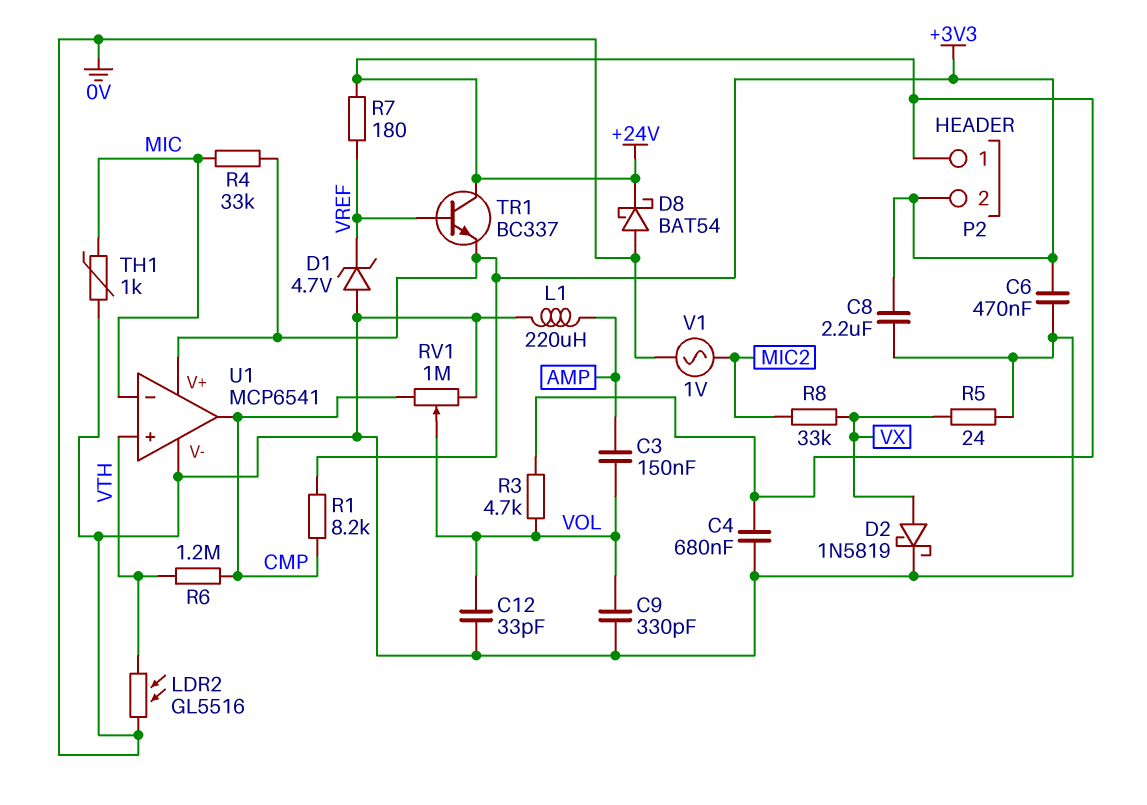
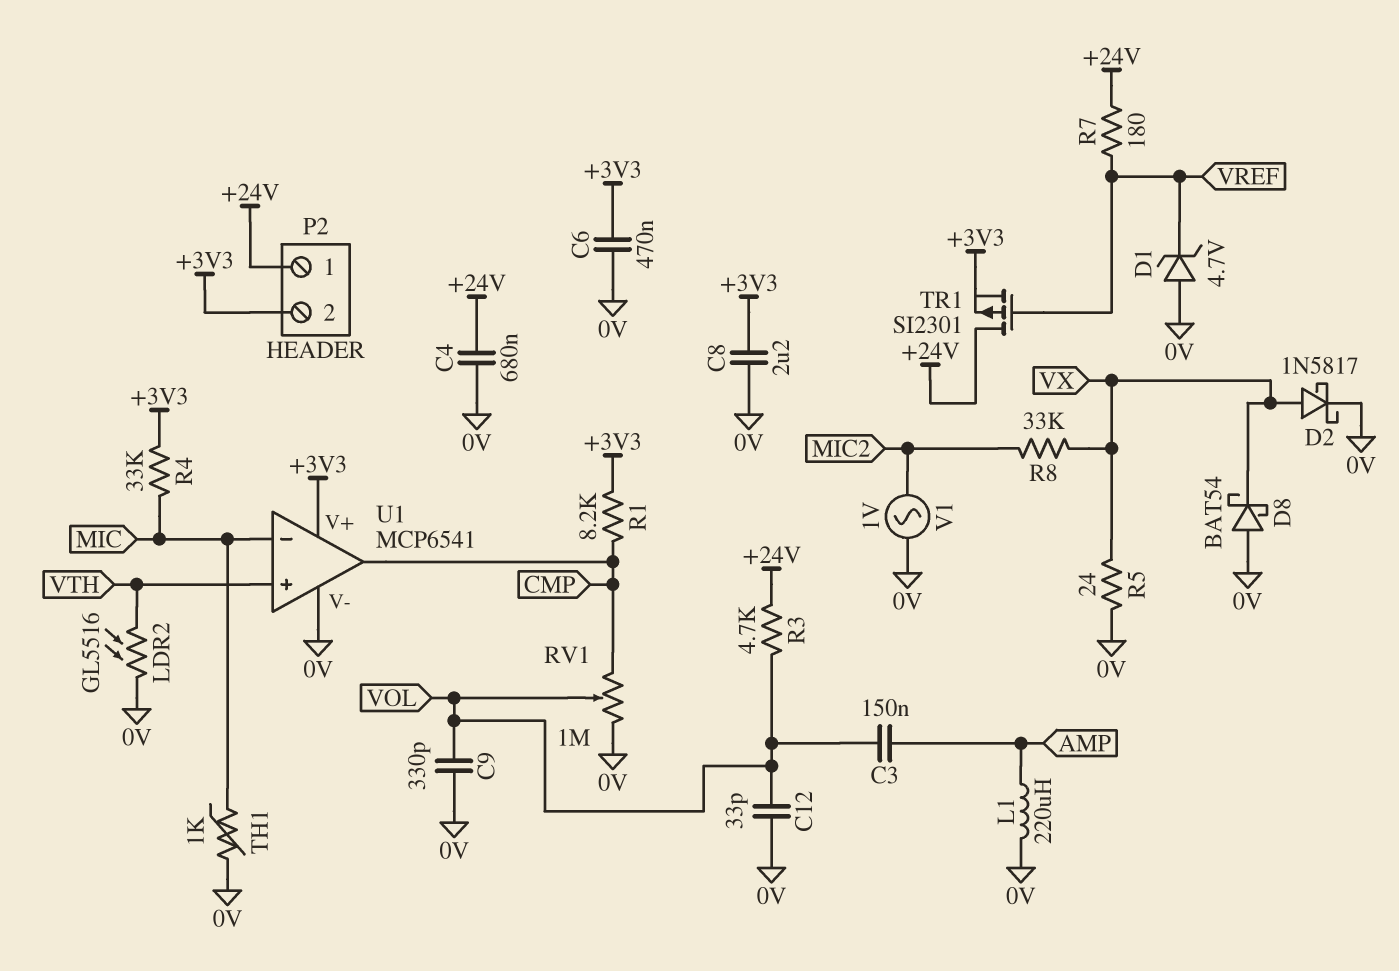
D2: schottky 1N5819 (A VX, K 0V) -> schottky 1N5817 (A VX, K 0V)
D8: schottky BAT54 (A 0V, K +24V) -> schottky BAT54 (A 0V, K VX)
R6: 1.2M (CMP, VTH) -> none
TR1: NPN BC337 (B VREF, C +24V, E +3V3) -> PMOS SI2301 (G VREF, D +24V, S +3V3)

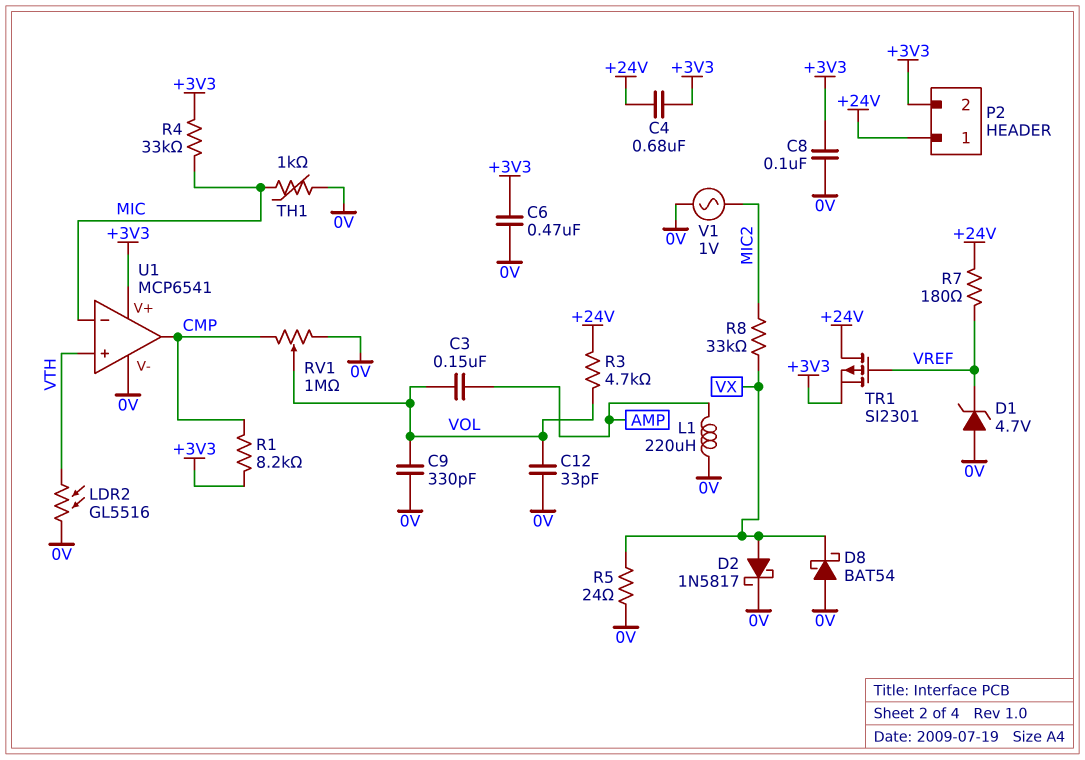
C4: 680nF (+24V, 0V) -> 680nF (+3V3, +24V)
C8: 2.2uF (+3V3, 0V) -> 100nF (+3V3, 0V)

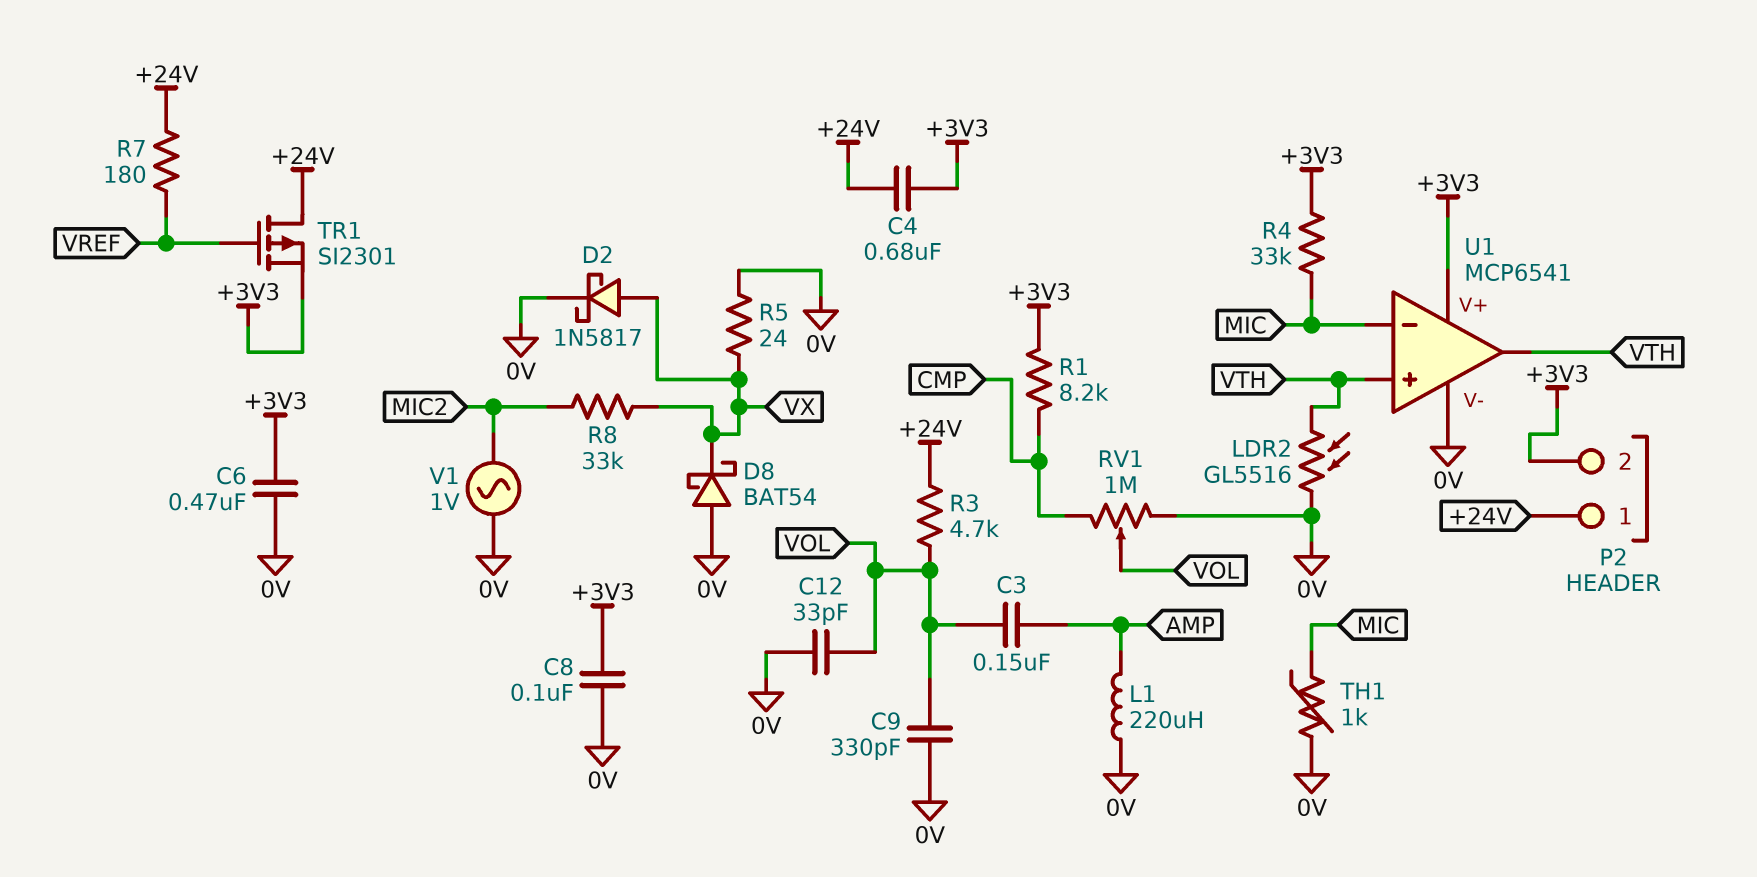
D1: zener 4.7V (A 0V, K VREF) -> none
U1 pin out: CMP -> VTH

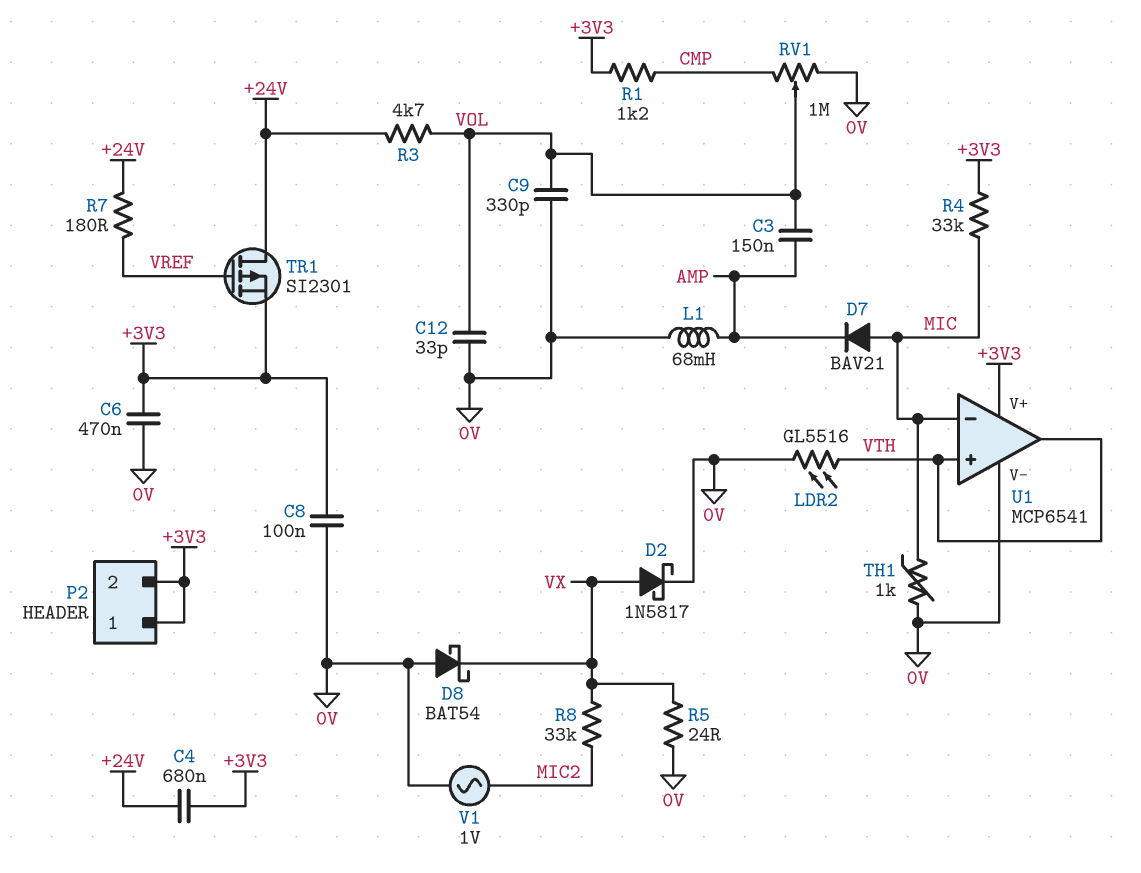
D7: none -> diode BAV21 (A MIC, K AMP)
L1: 220uH (0V, AMP) -> 68mH (0V, AMP)
P2 pin 1: +24V -> +3V3
R1: 8.2k (+3V3, CMP) -> 1.2k (+3V3, CMP)

